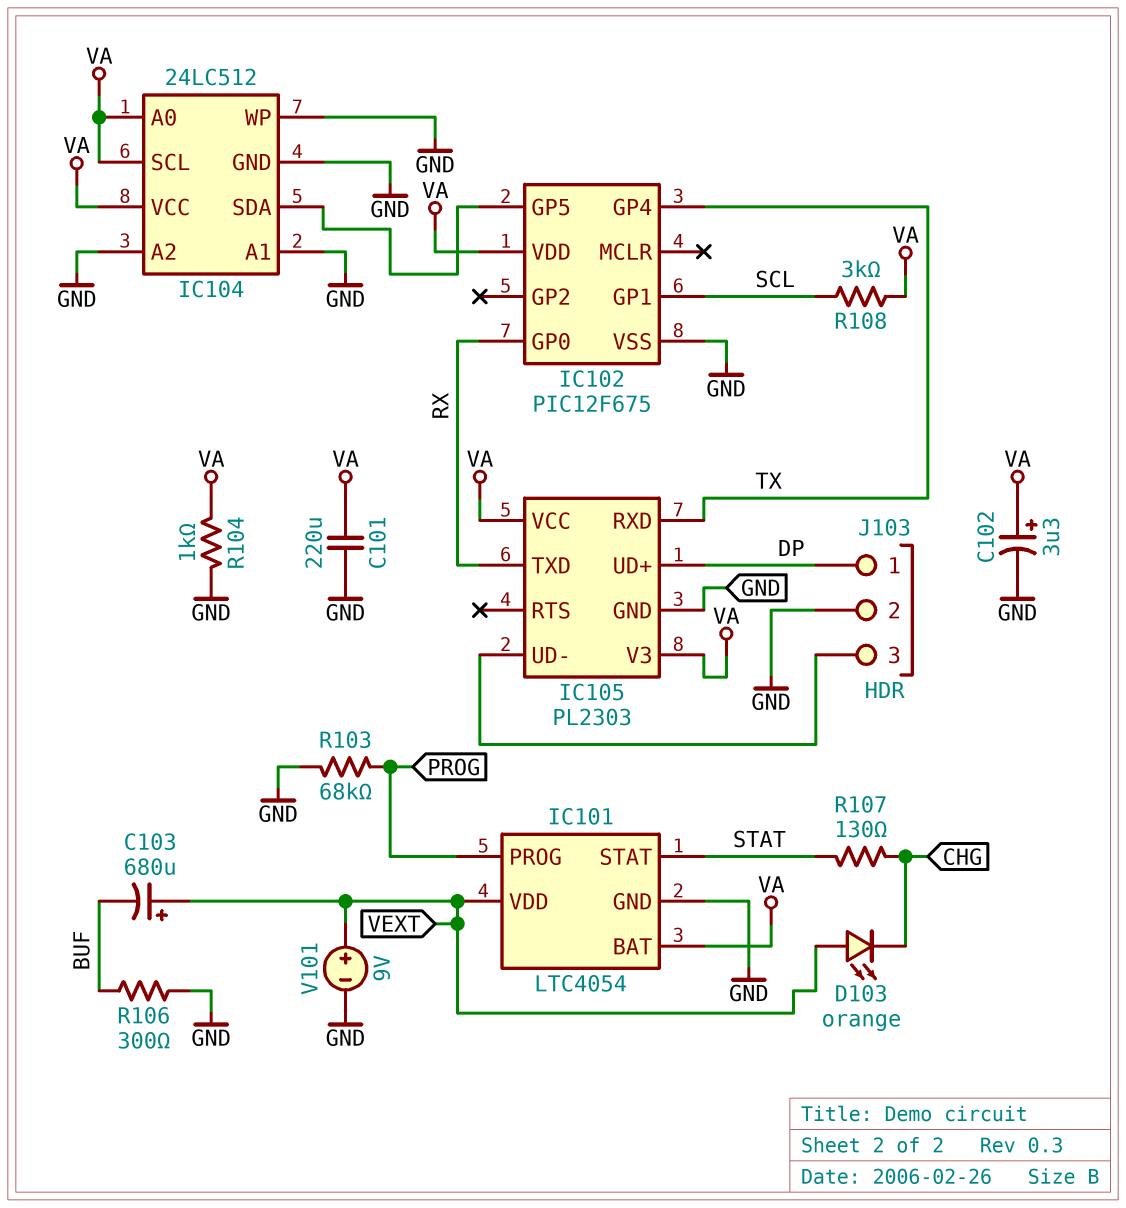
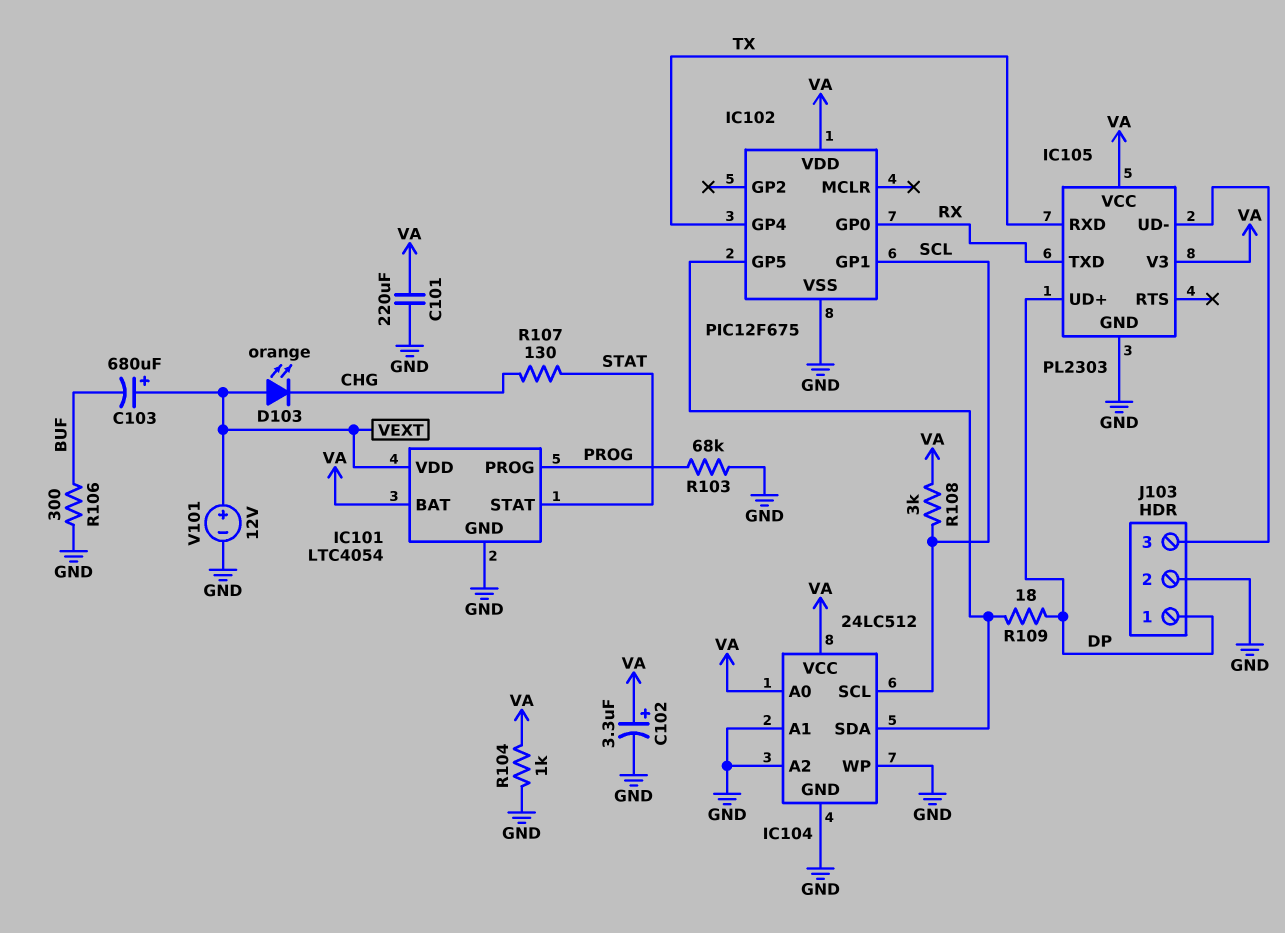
IC104 pin SCL: VA -> SCL
R109: none -> 18 (DP, IC102/GP5)
V101: 9V (plus VEXT, minus GND) -> 12V (plus VEXT, minus GND)

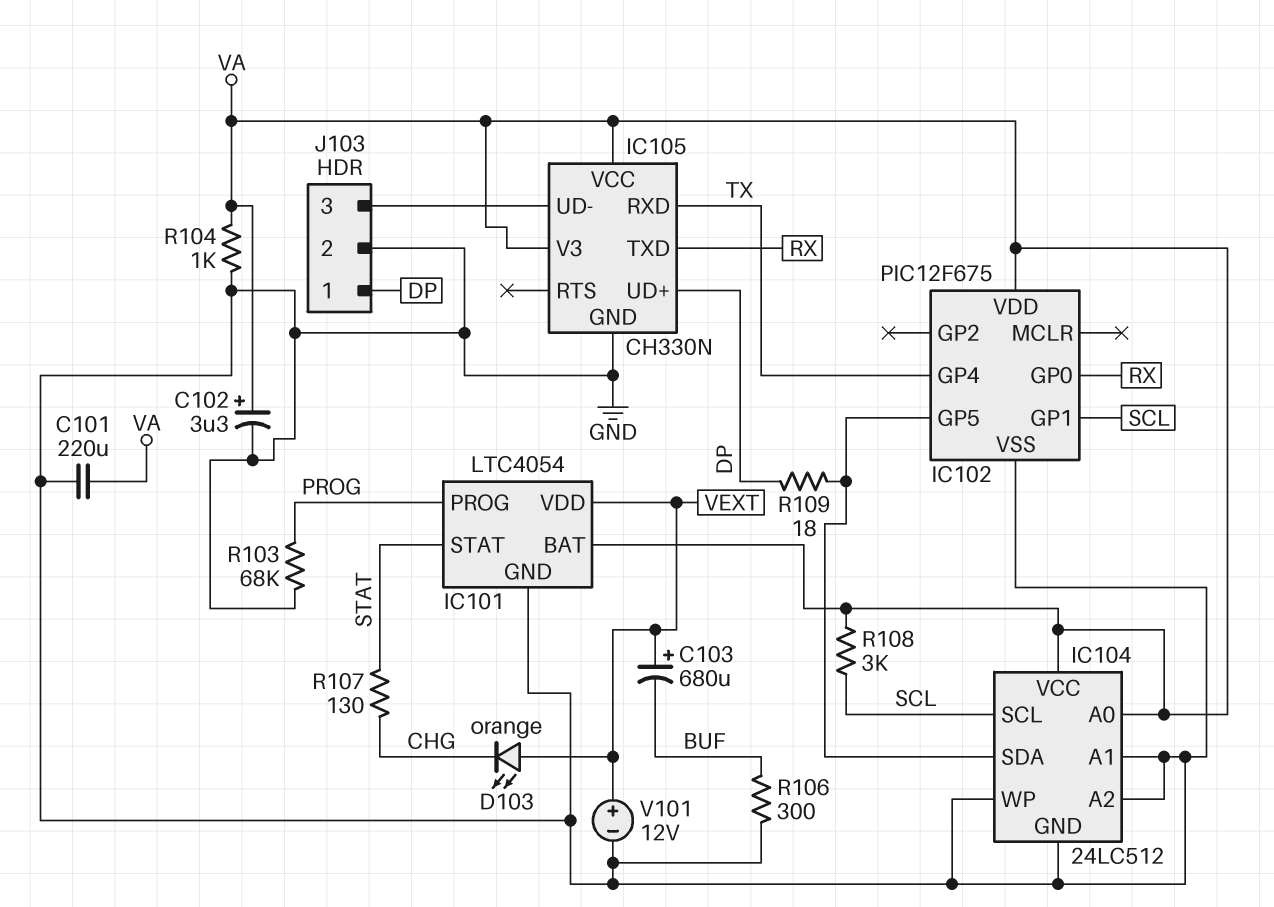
IC105: PL2303 -> CH330N

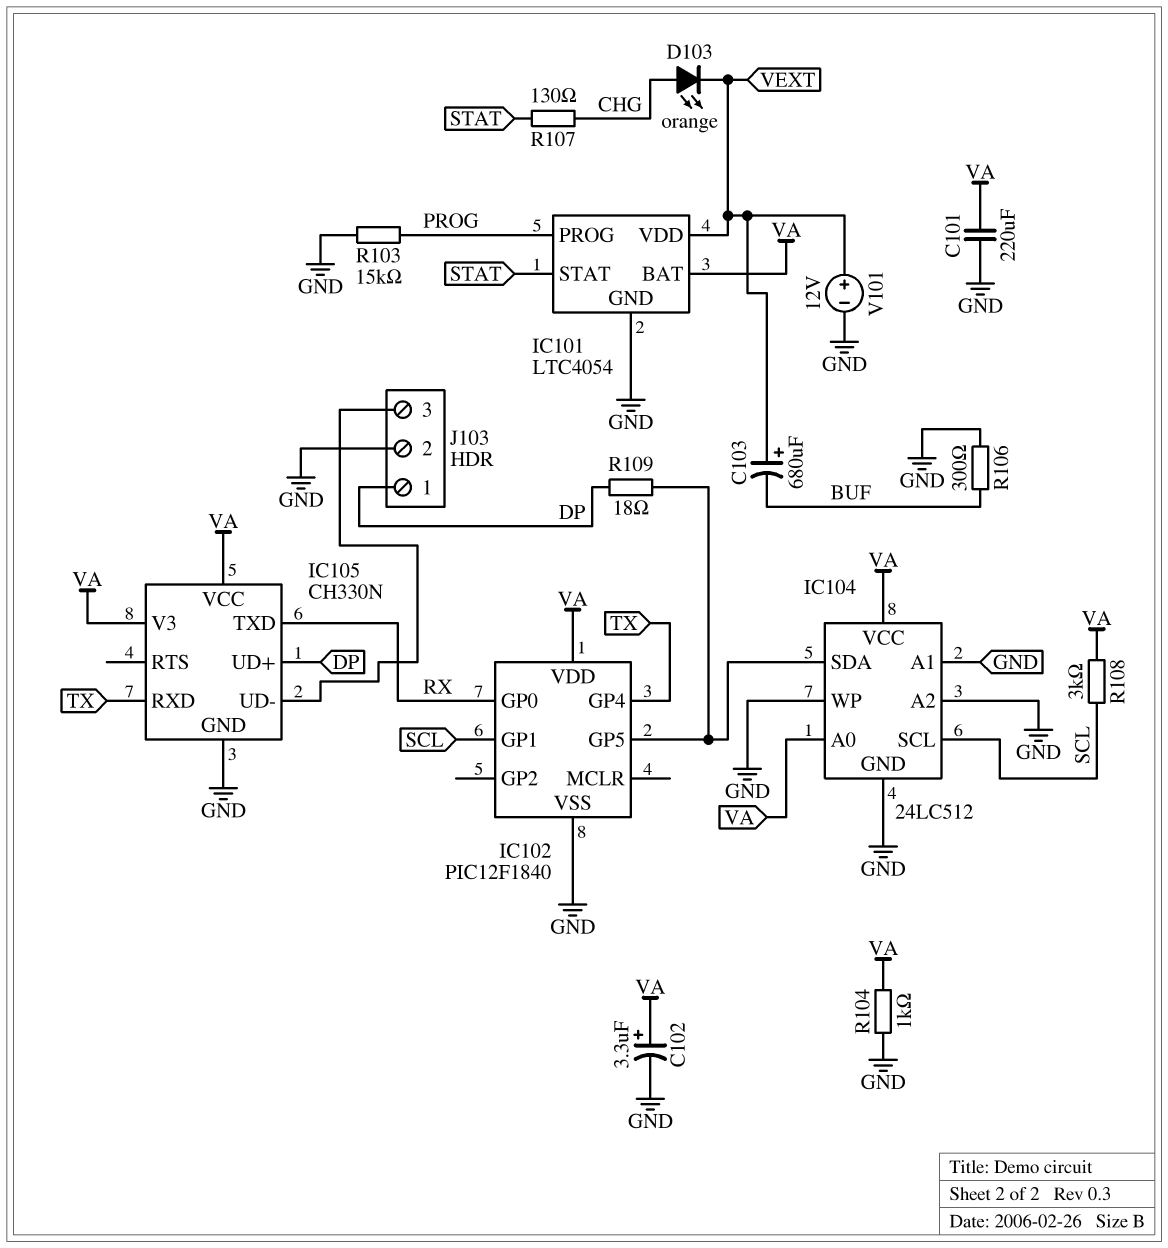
D103: LED orange (A VEXT, K CHG) -> LED orange (A CHG, K VEXT)
IC102: PIC12F675 -> PIC12F1840
R103: 68k (GND, PROG) -> 15k (GND, PROG)

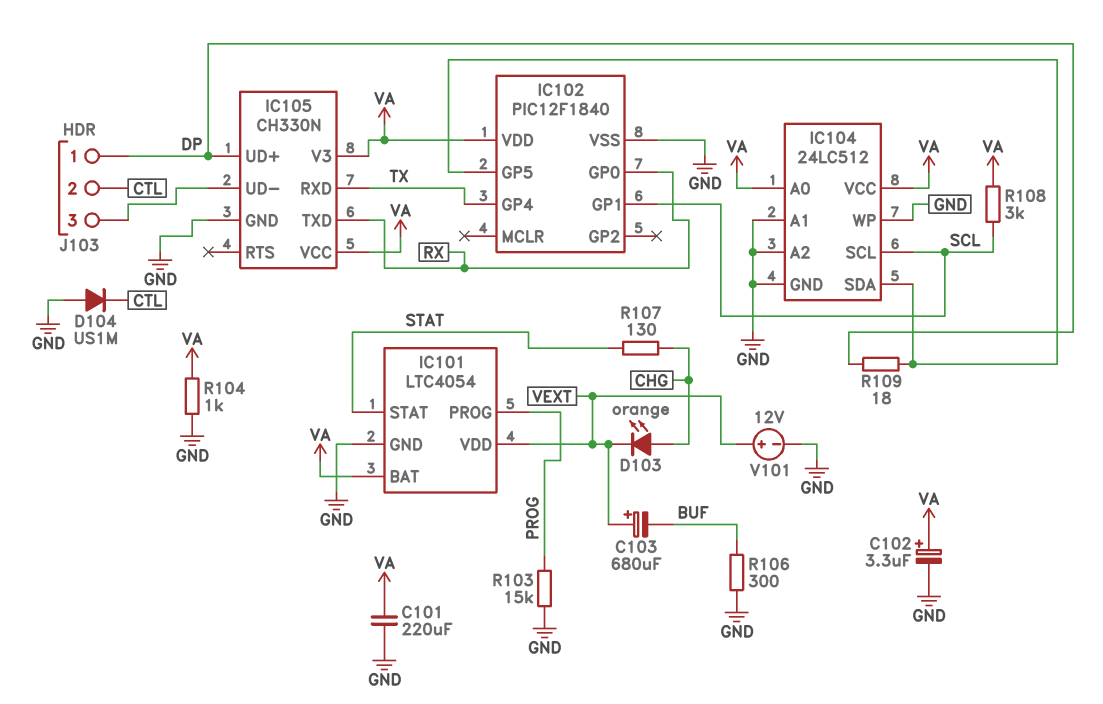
D104: none -> diode US1M (A GND, K CTL)
J103 pin 2: GND -> CTL

